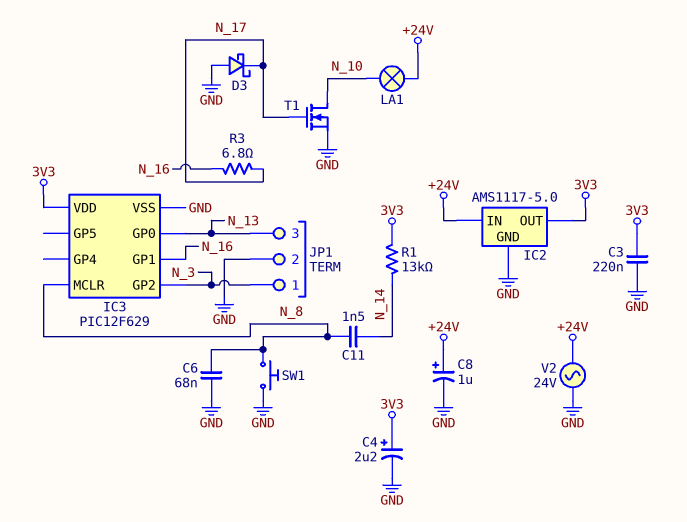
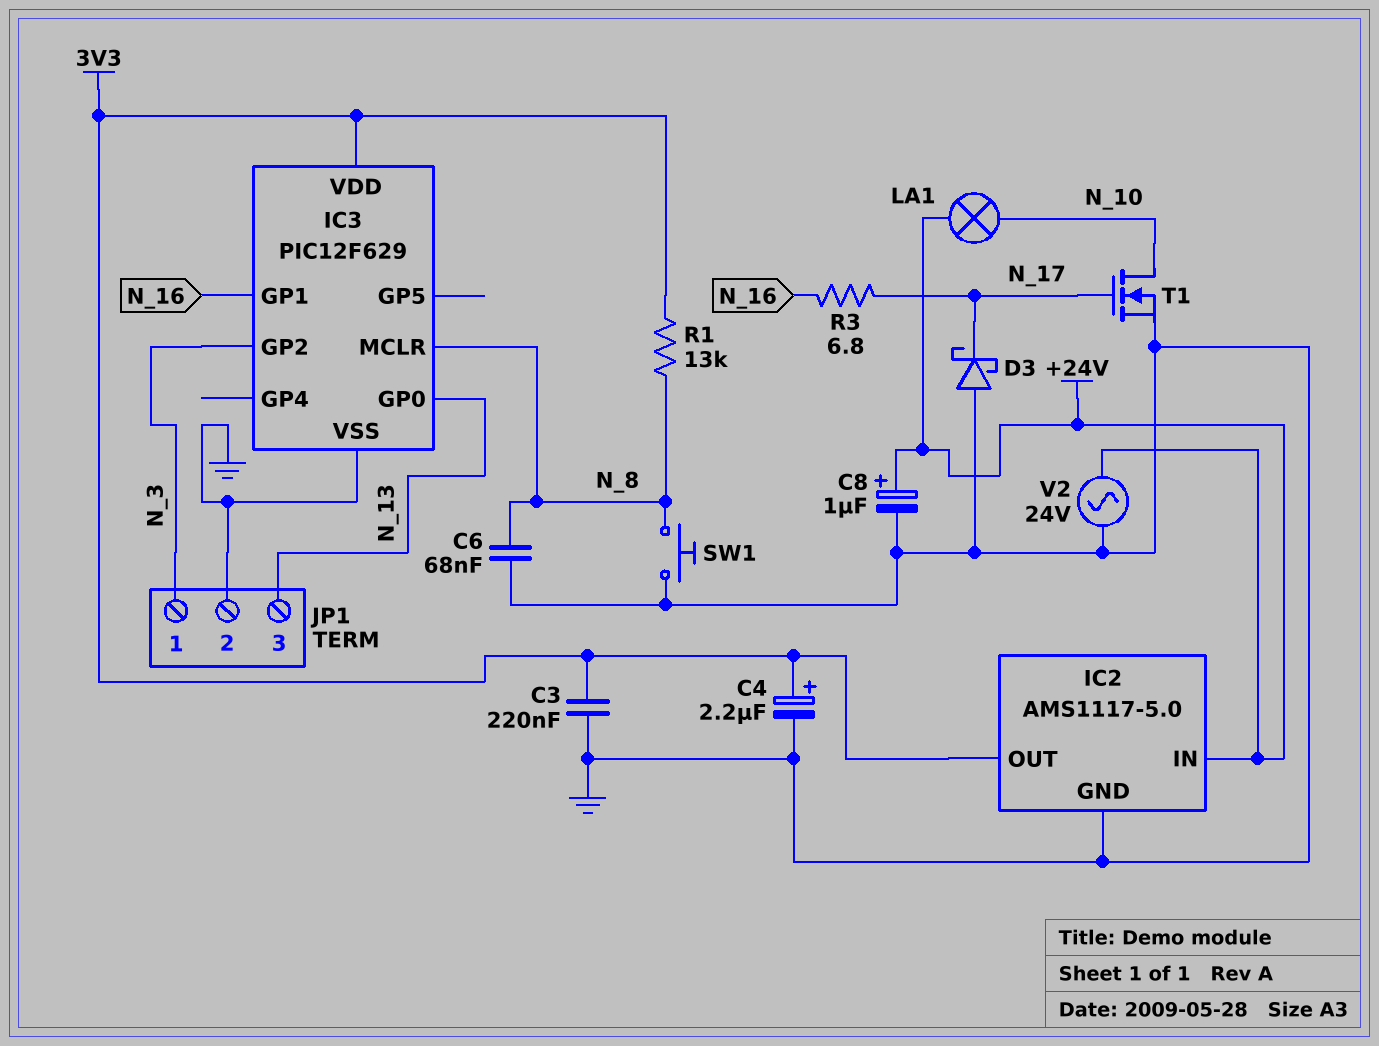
C11: 1.5nF (N_8, N_14) -> none
R1: 13k (3V3, N_14) -> 13k (3V3, N_8)

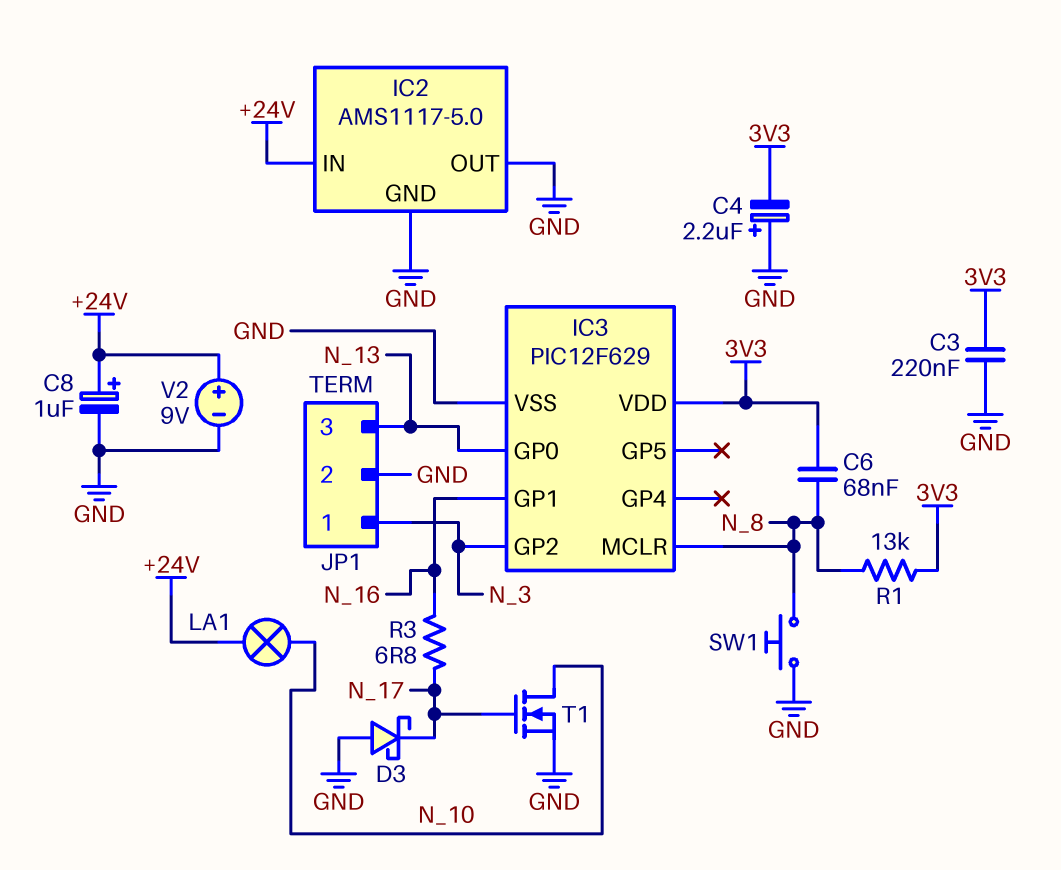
C4: 2.2uF (plus 3V3, minus GND) -> 2.2uF (plus GND, minus 3V3)
C6: 68nF (GND, N_8) -> 68nF (3V3, N_8)
IC2 pin OUT: 3V3 -> GND
V2: AC 24V (+24V, GND) -> 9V (plus +24V, minus GND)

